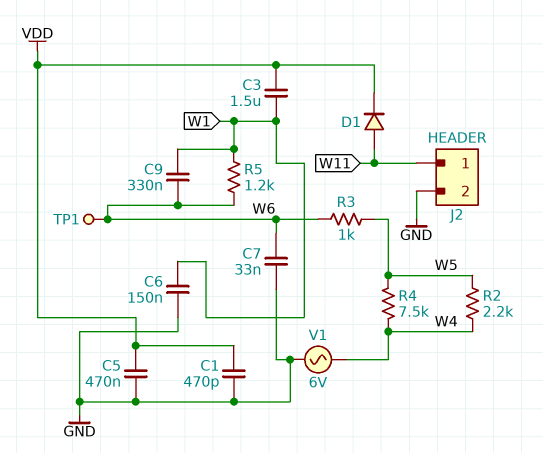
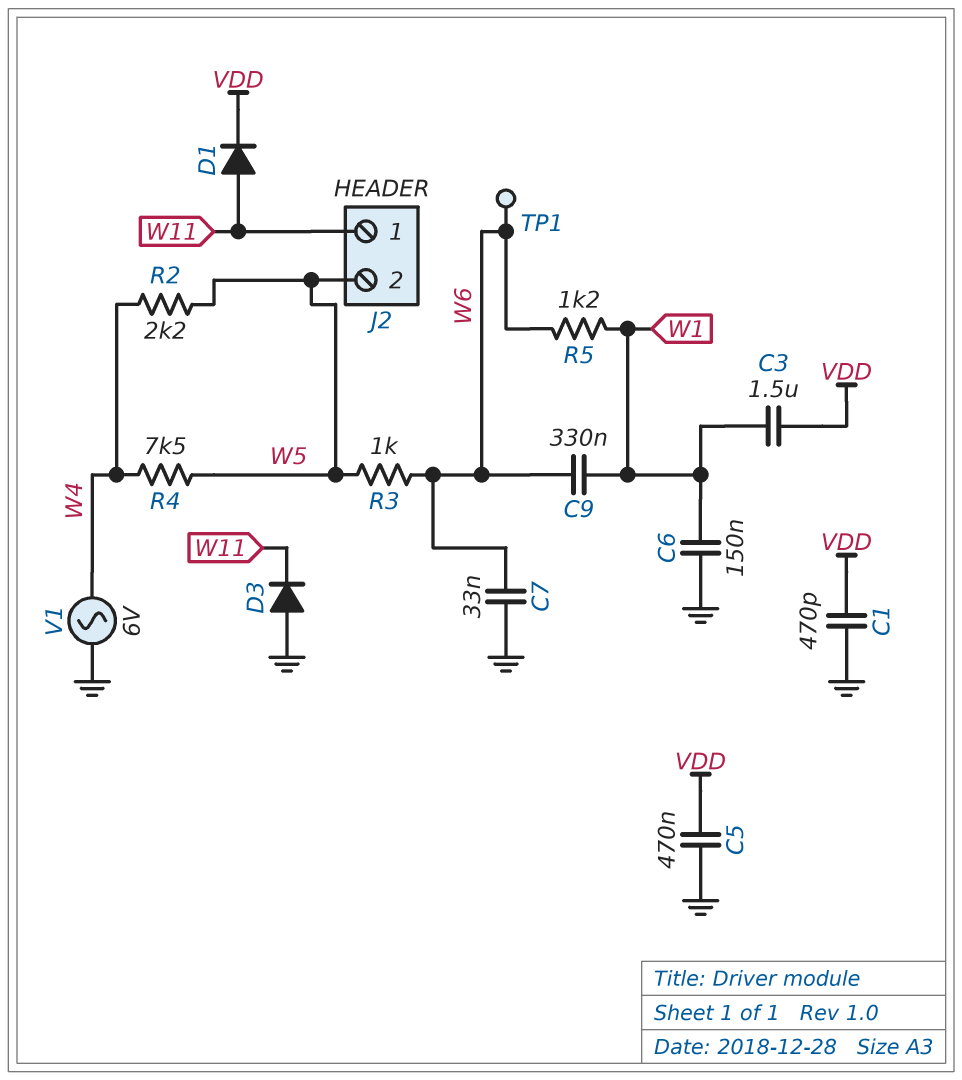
D3: none -> diode (A GND, K W11)
J2 pin 2: GND -> W5

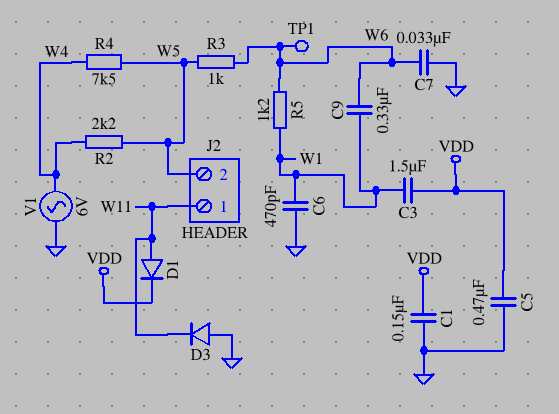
C1: 470pF (GND, VDD) -> 150nF (GND, VDD)
C6: 150nF (GND, W1) -> 470pF (GND, W1)

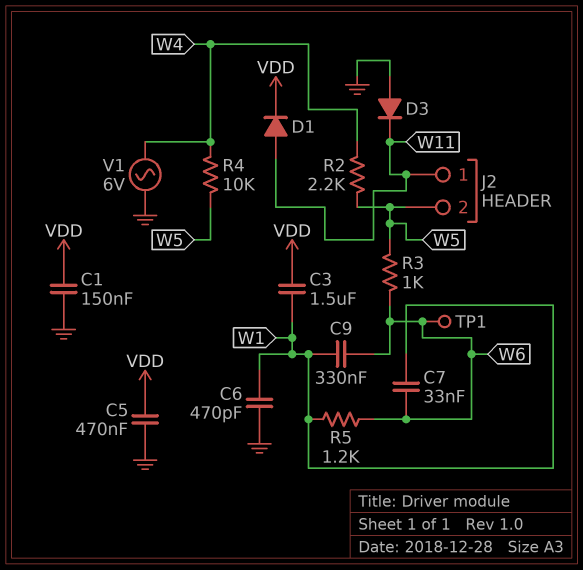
C7: 33nF (GND, W6) -> 33nF (W1, W6)
R4: 7.5k (W4, W5) -> 10k (W4, W5)

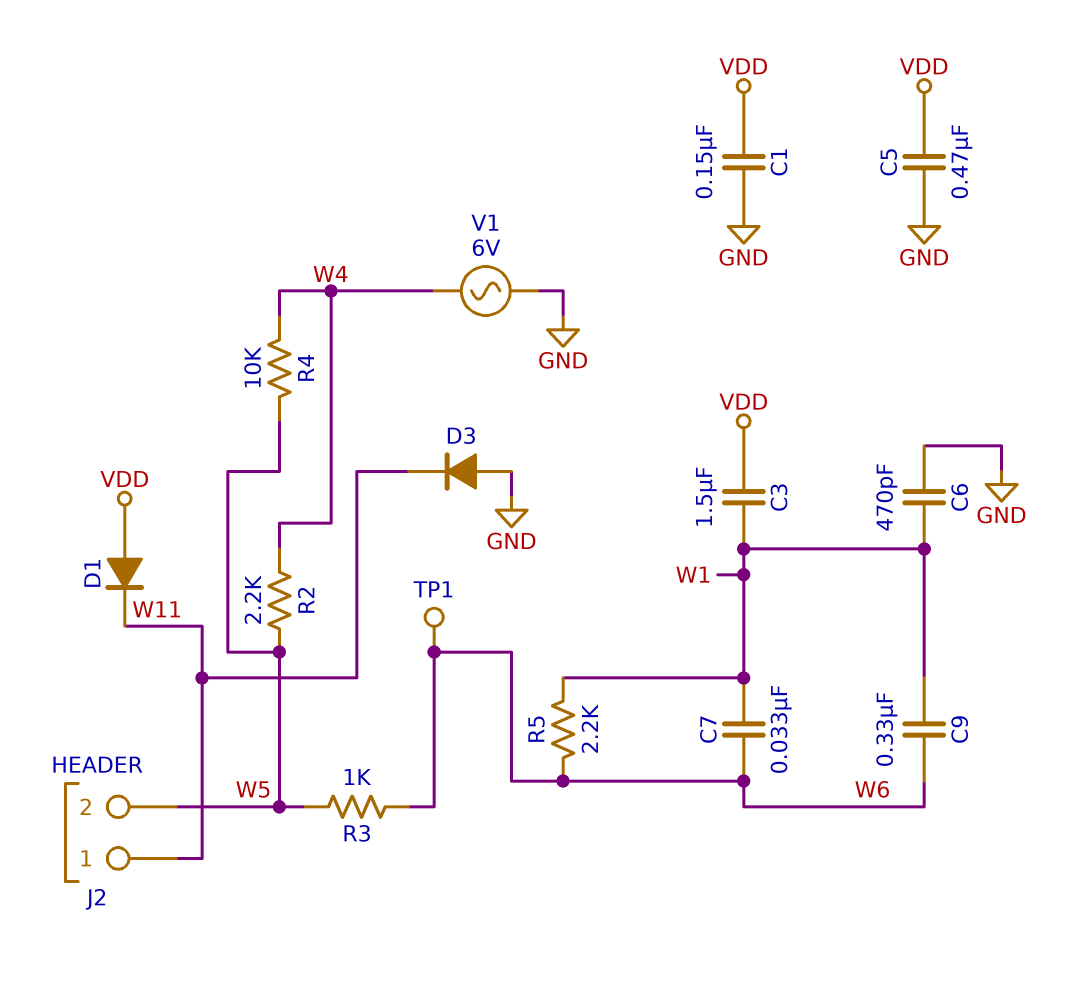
D1: diode (A W11, K VDD) -> diode (A VDD, K W11)
R5: 1.2k (W1, W6) -> 2.2k (W1, W6)

